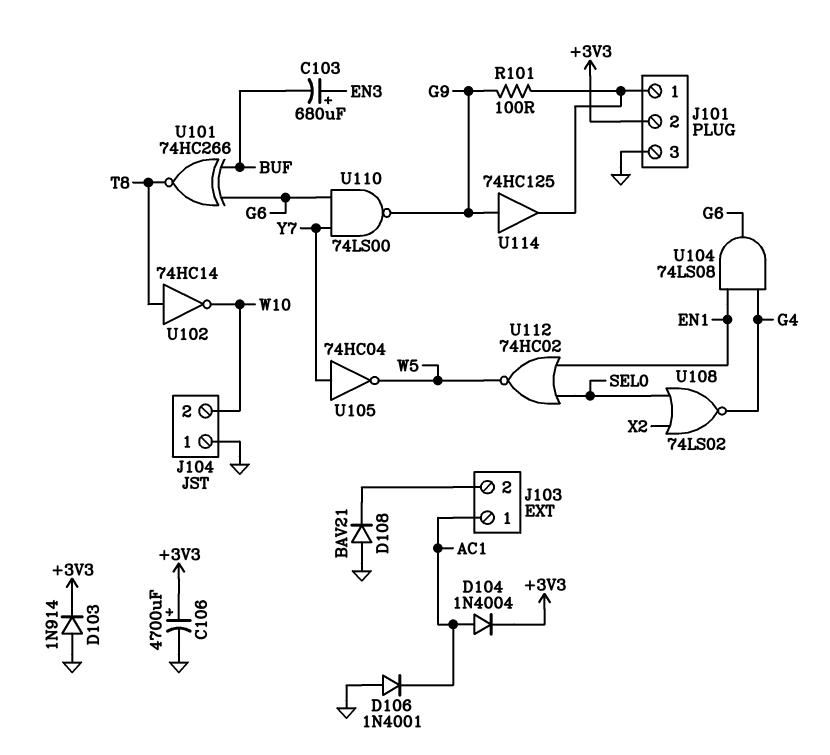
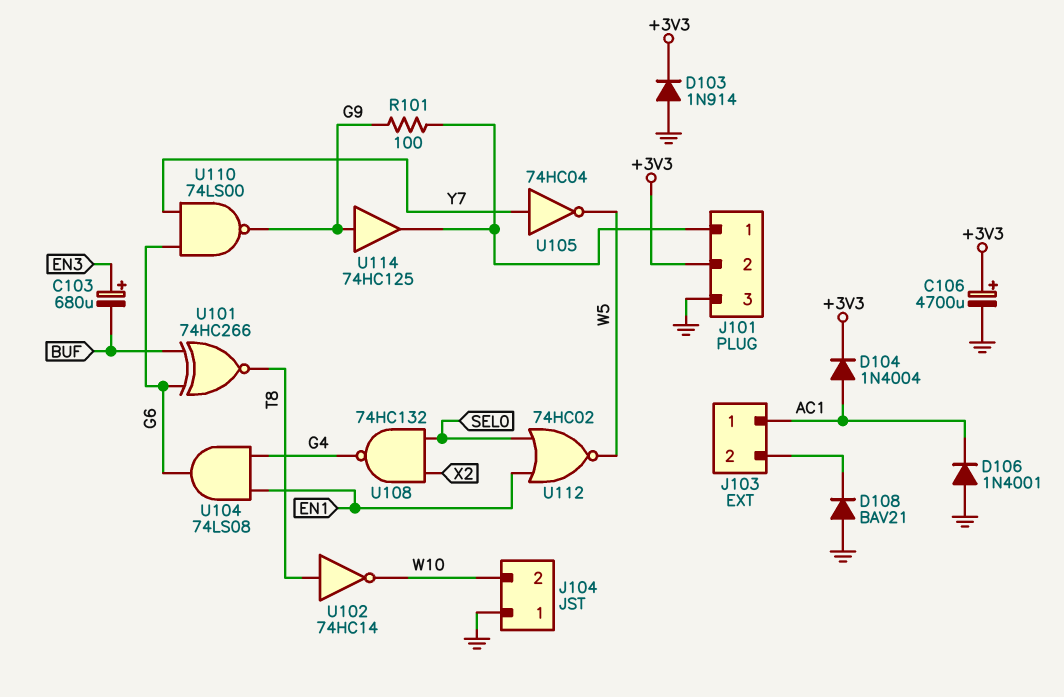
U108: NOR 74LS02 (in SEL0, in X2, out G4) -> NAND 74HC132 (in SEL0, in X2, out G4)

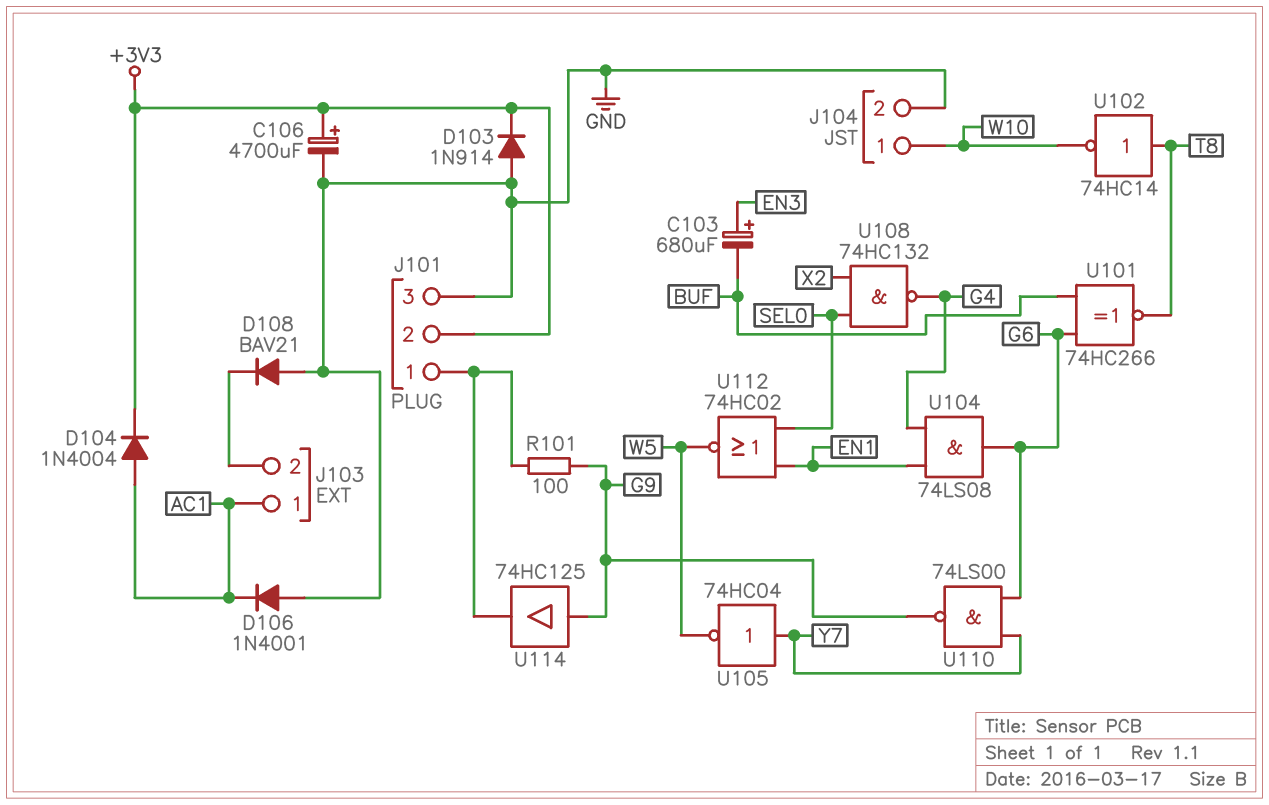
J104 pin 1: GND -> W10
J104 pin 2: W10 -> GND

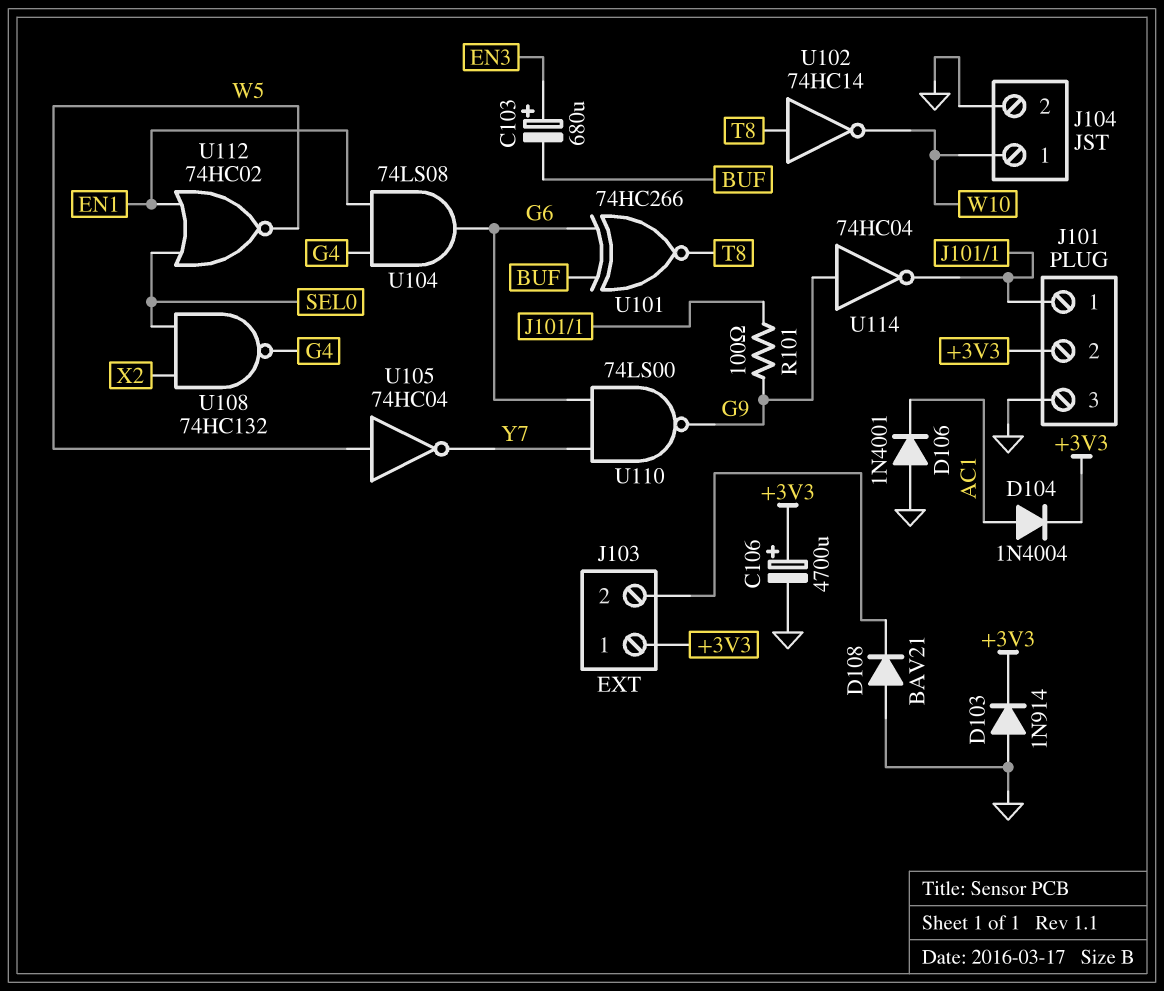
J103 pin 1: AC1 -> +3V3
U105: NOT 74HC04 (in Y7, out W5) -> NOT 74HC04 (in W5, out Y7)
U114: buffer 74HC125 (in G9, out J101/1) -> NOT 74HC04 (in G9, out J101/1)

